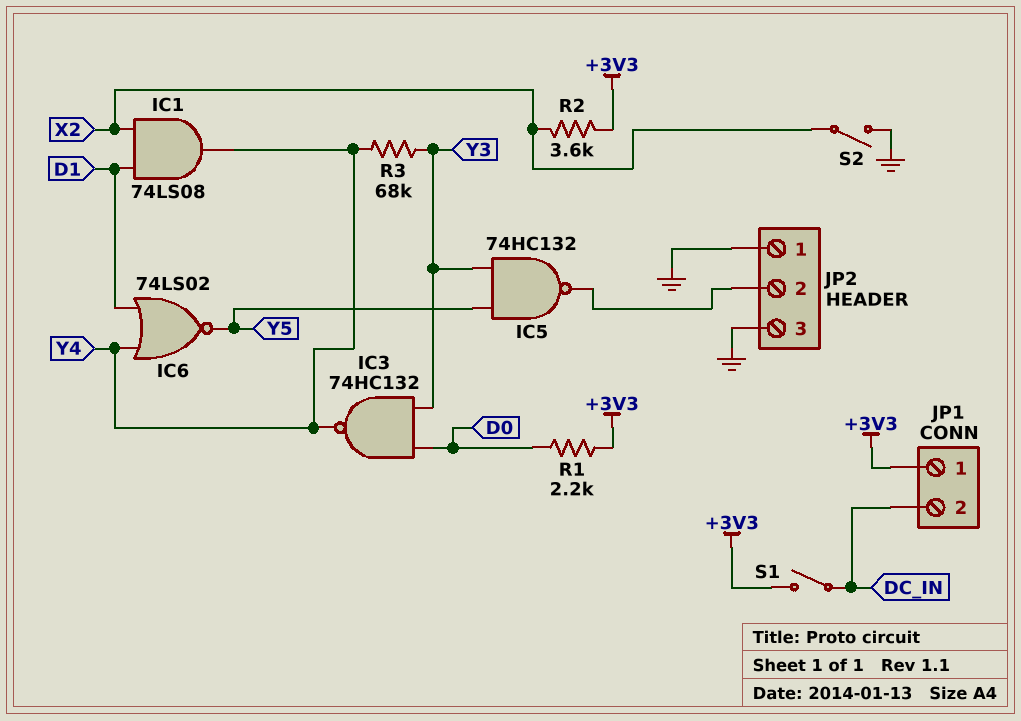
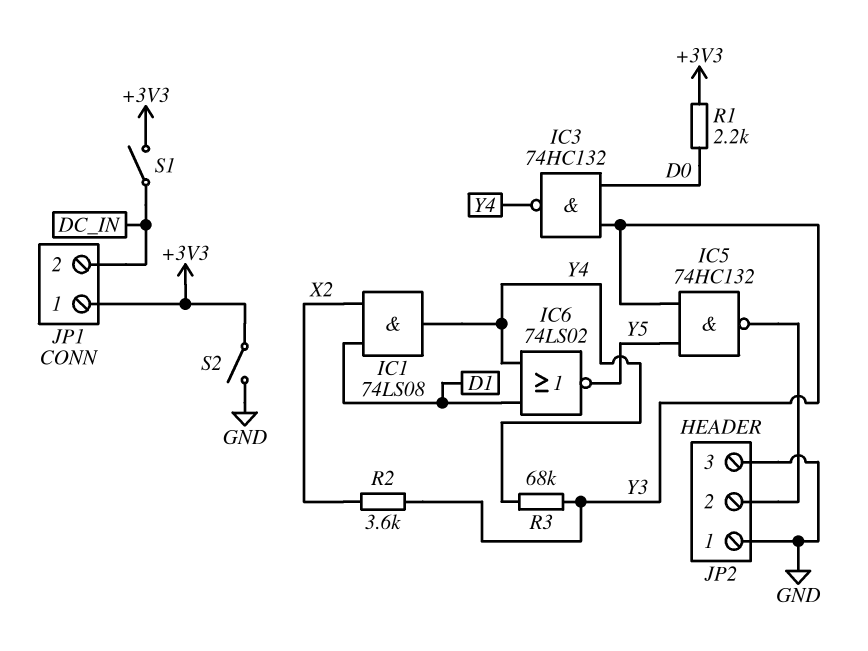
R2: 3.6k (+3V3, X2) -> 3.6k (X2, Y3)
S2: switch (GND, X2) -> switch (+3V3, GND)

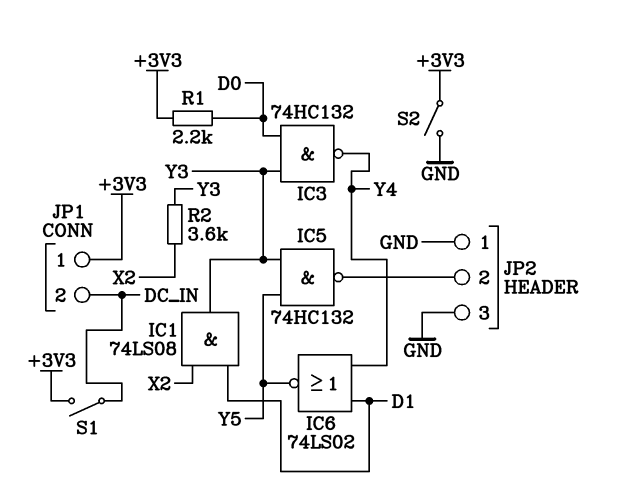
IC1: AND 74LS08 (in D1, in X2, out Y4) -> AND 74LS08 (in D1, in X2, out Y3)
R3: 68k (Y3, Y4) -> none

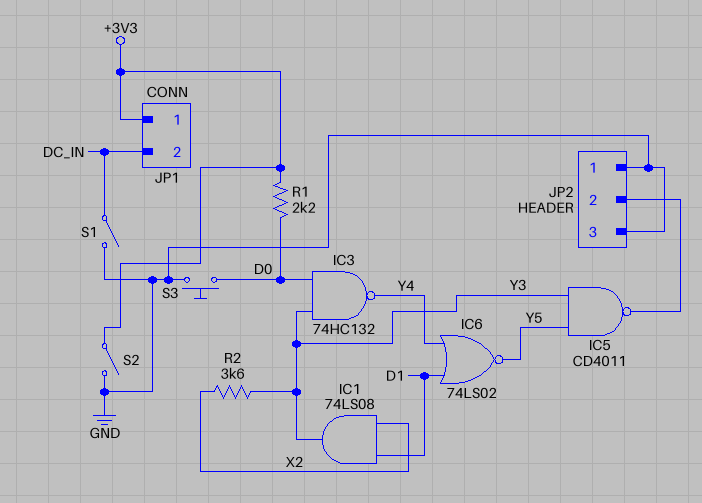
IC5: NAND 74HC132 (in Y3, in Y5, out JP2/2) -> NAND CD4011 (in Y3, in Y5, out JP2/2)
S1: switch (+3V3, DC_IN) -> switch (DC_IN, GND)
S3: none -> button (D0, GND)

